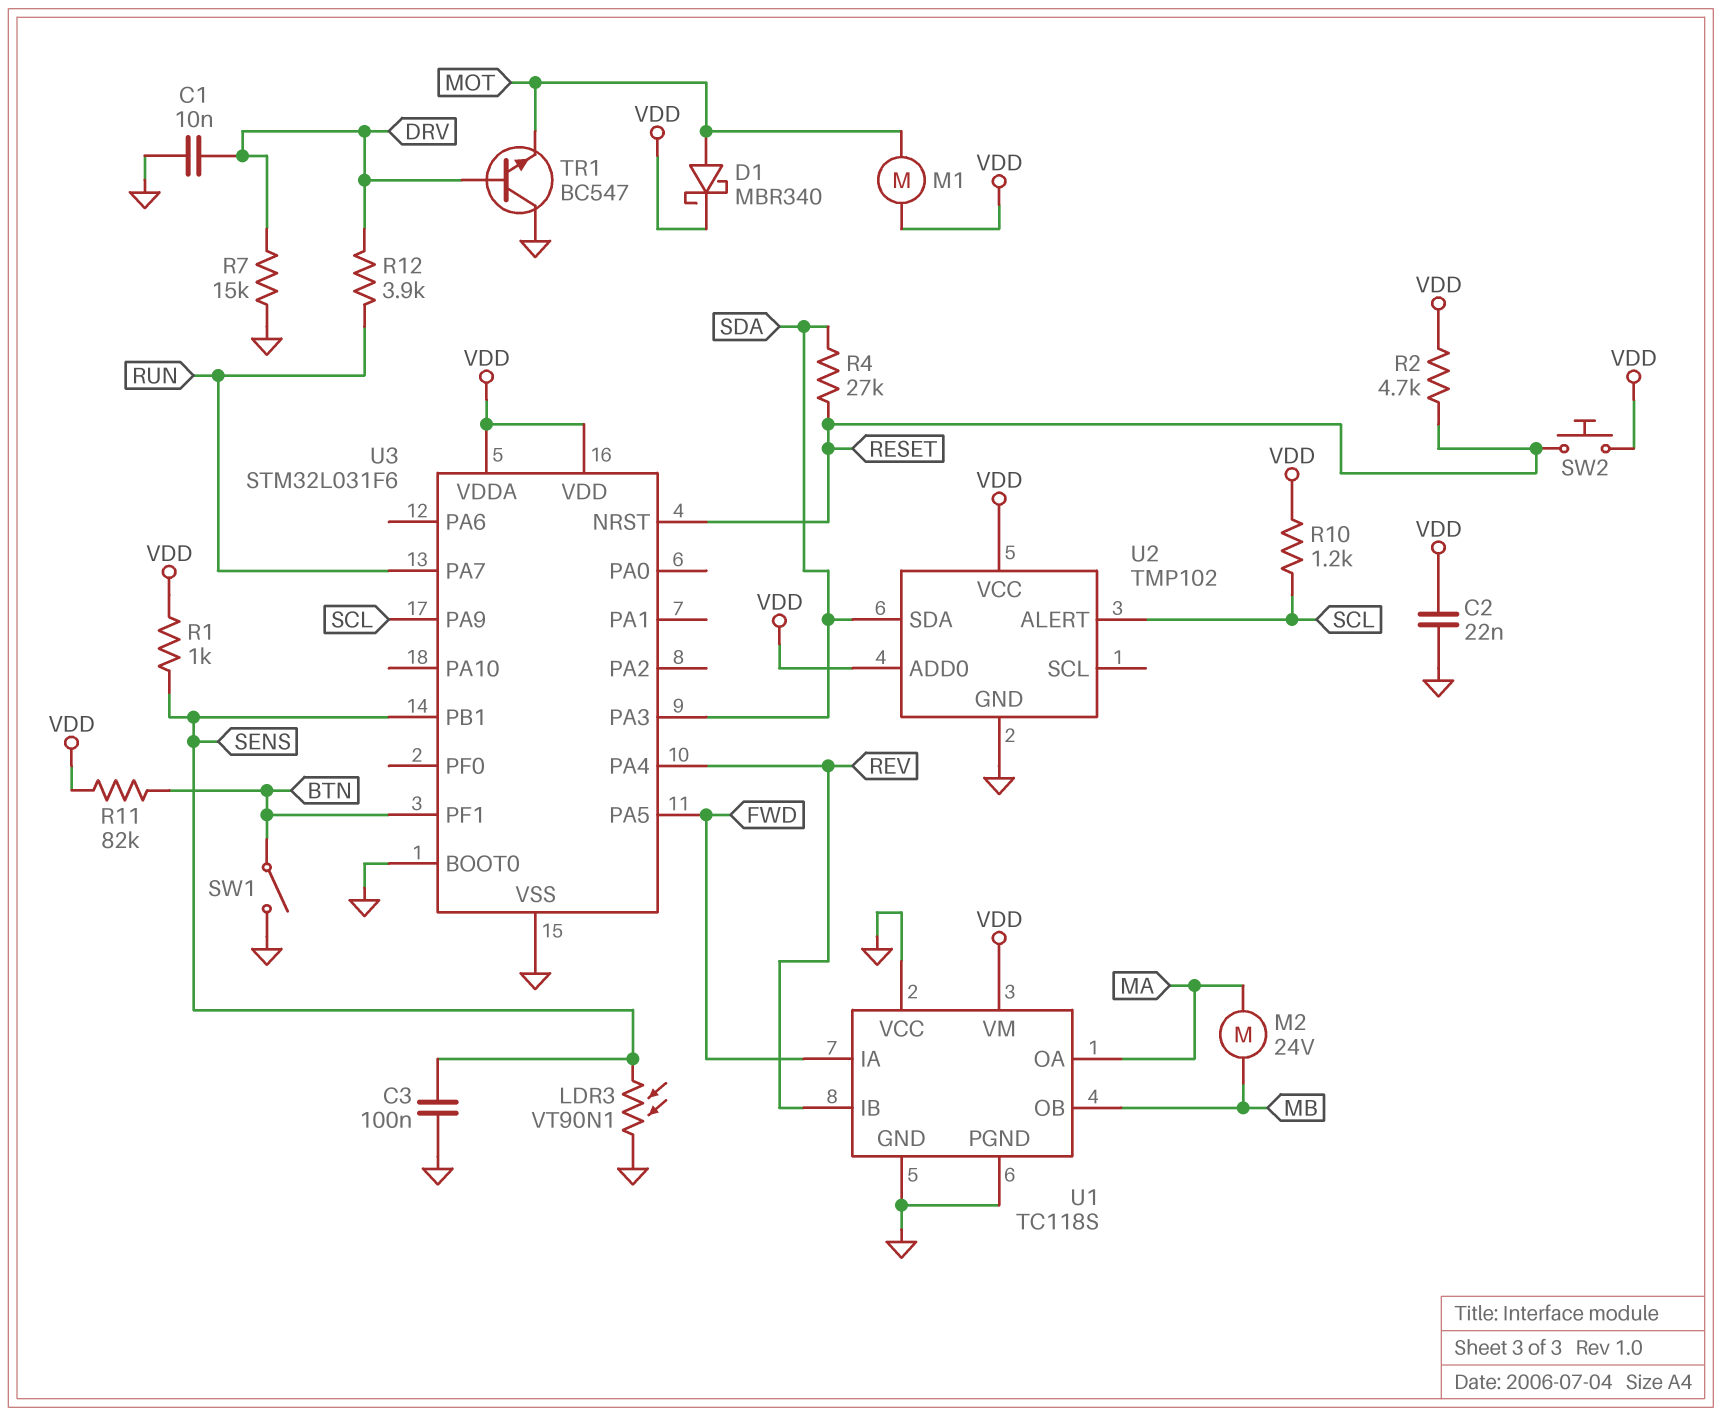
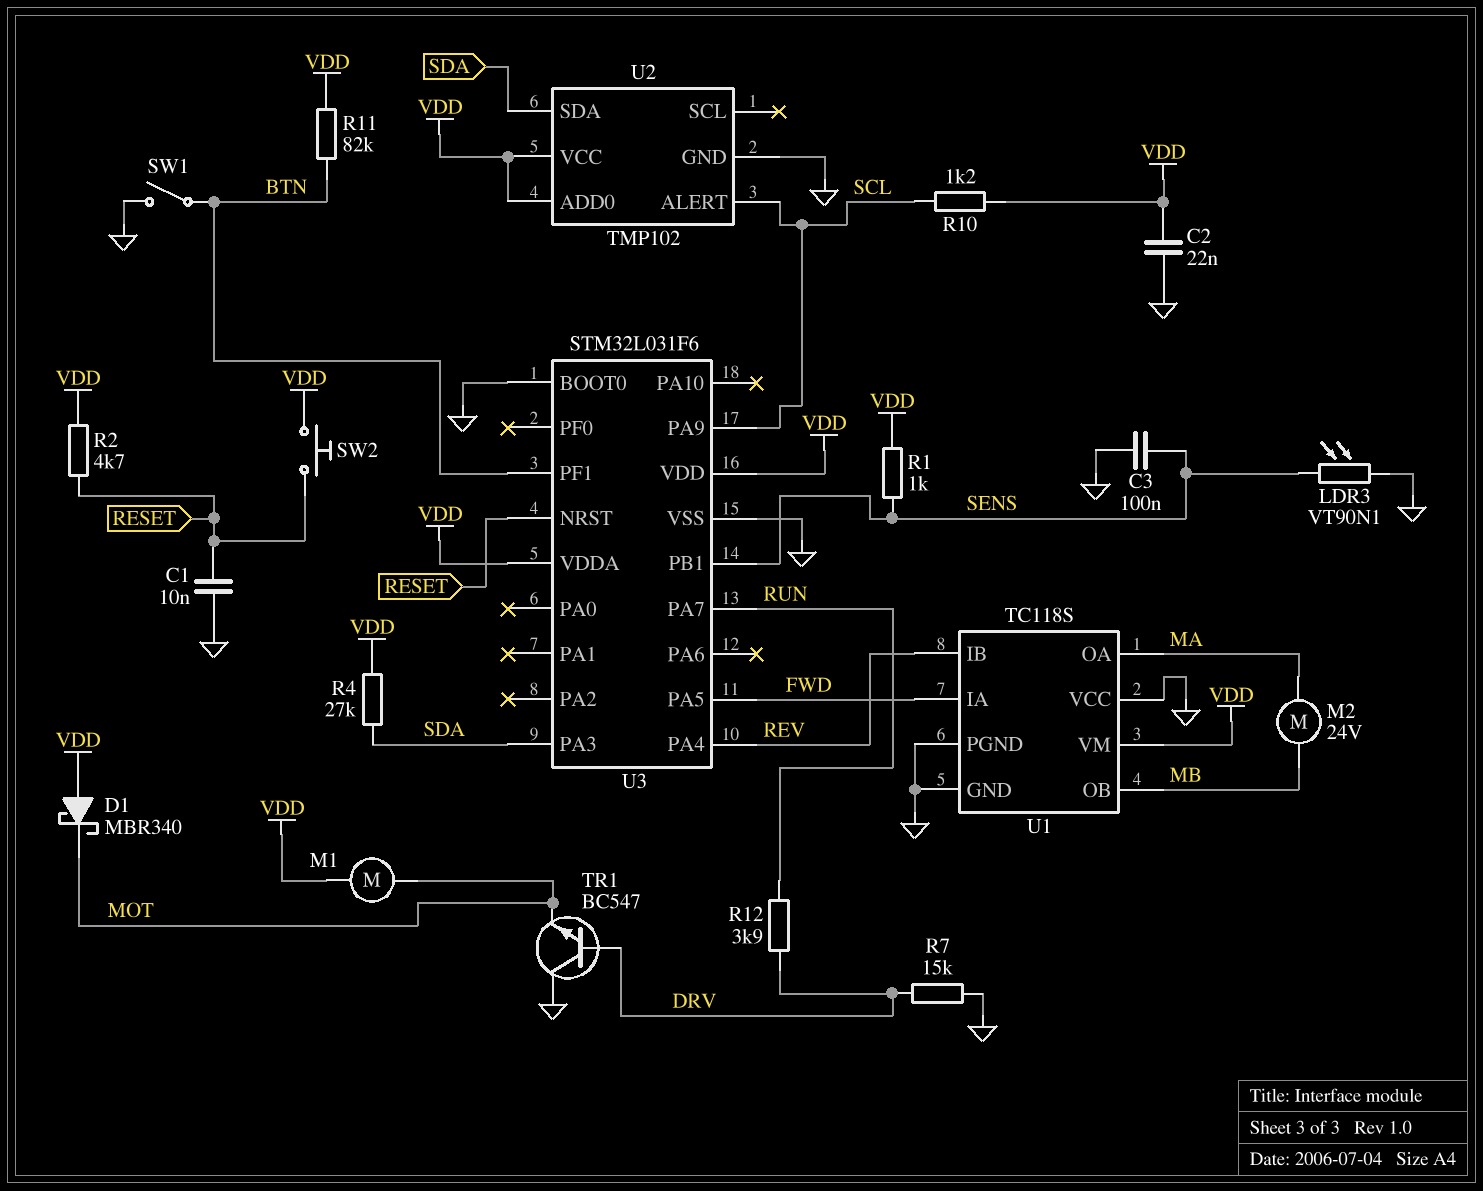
C1: 10nF (DRV, GND) -> 10nF (GND, RESET)
D1: schottky MBR340 (A MOT, K VDD) -> schottky MBR340 (A VDD, K MOT)
R4: 27k (RESET, SDA) -> 27k (SDA, VDD)

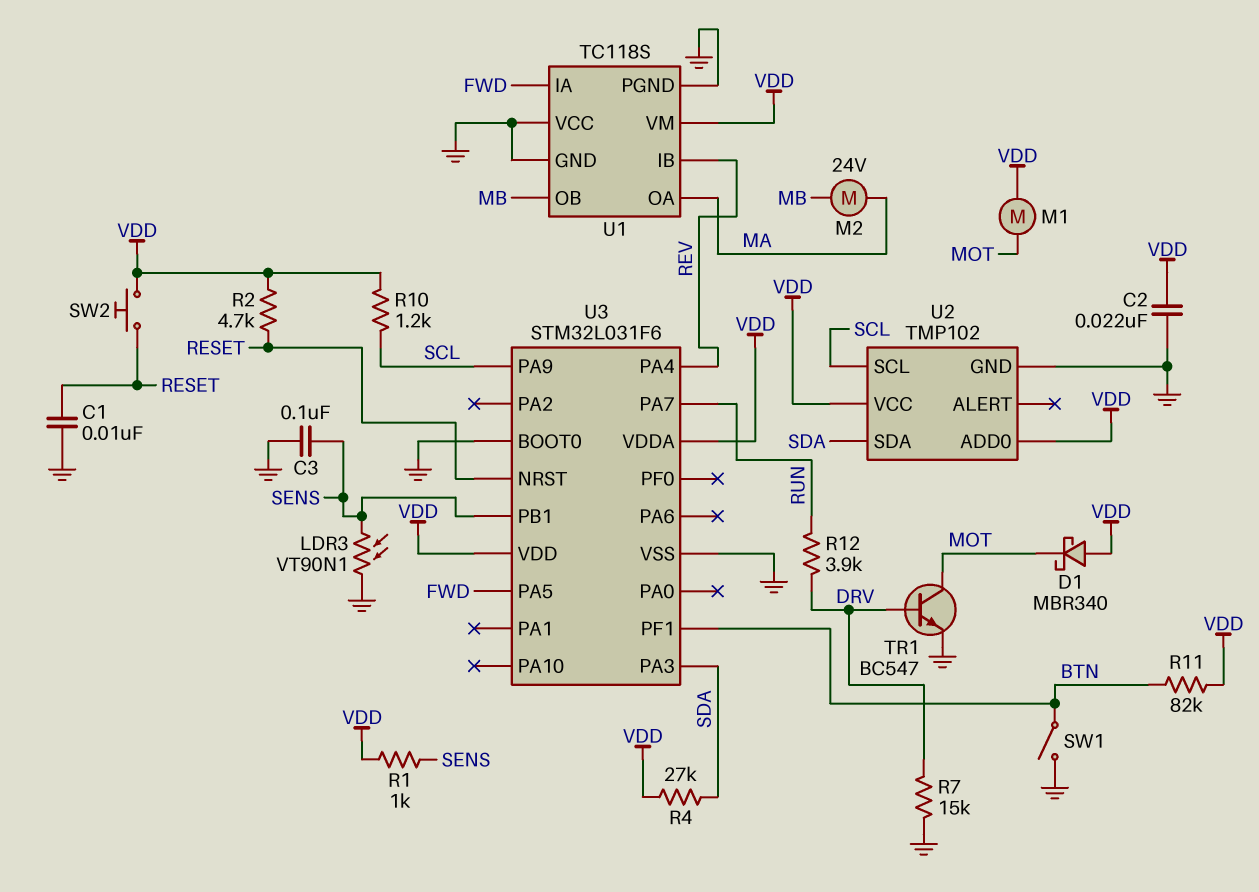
TR1: NPN BC547 (B DRV, C GND, E MOT) -> NPN BC547 (B DRV, C MOT, E GND)
U2 pin ALERT: SCL -> none
U2 pin SCL: none -> SCL

